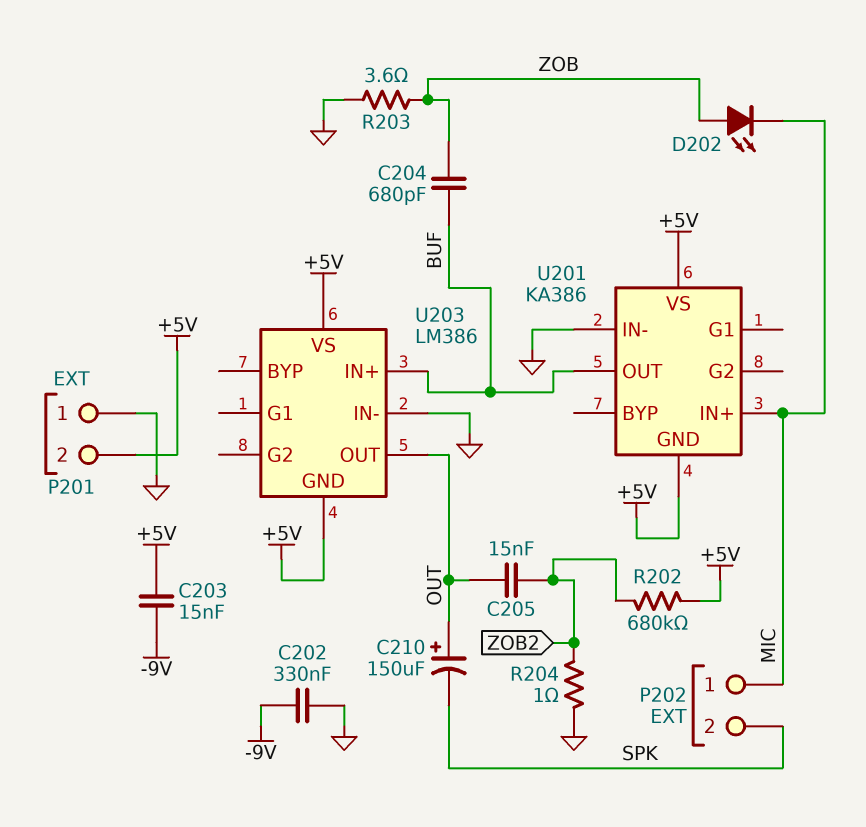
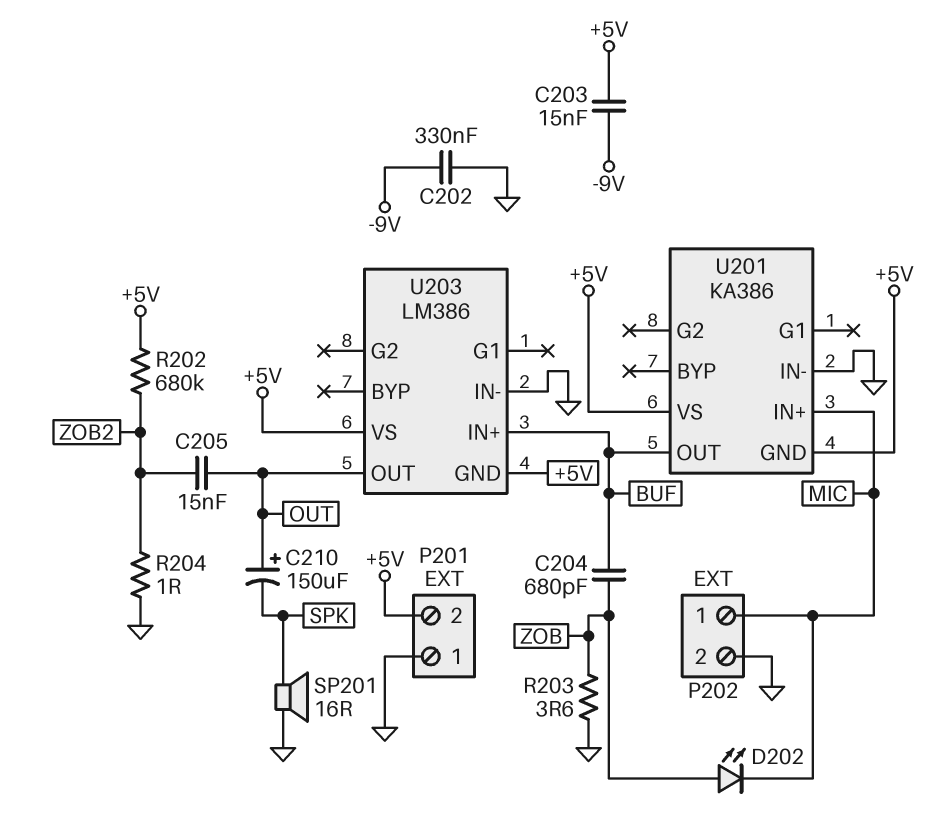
P202 pin 2: SPK -> GND
SP201: none -> speaker 16R (GND, SPK)

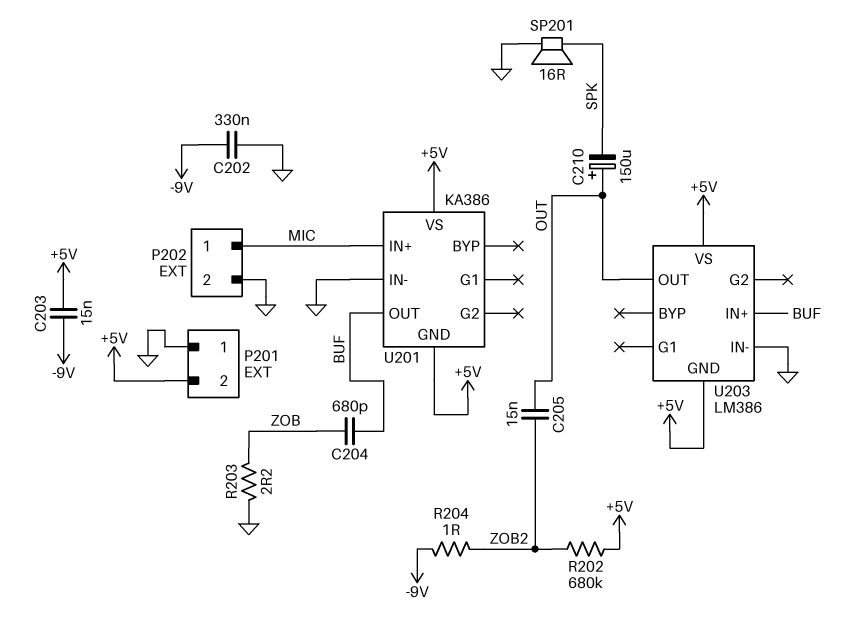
D202: LED (A ZOB, K MIC) -> none
R203: 3.6 (GND, ZOB) -> 2.2 (GND, ZOB)
R204: 1 (GND, ZOB2) -> 1 (-9V, ZOB2)

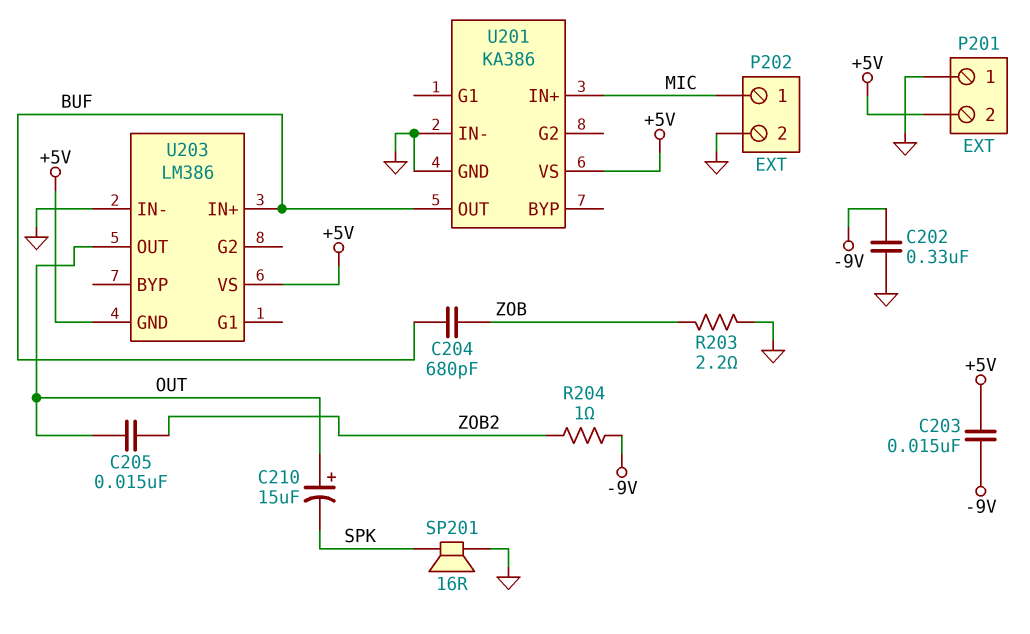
C210: 150uF (plus OUT, minus SPK) -> 15uF (plus OUT, minus SPK)
R202: 680k (+5V, ZOB2) -> none
U201 pin GND: +5V -> GND

